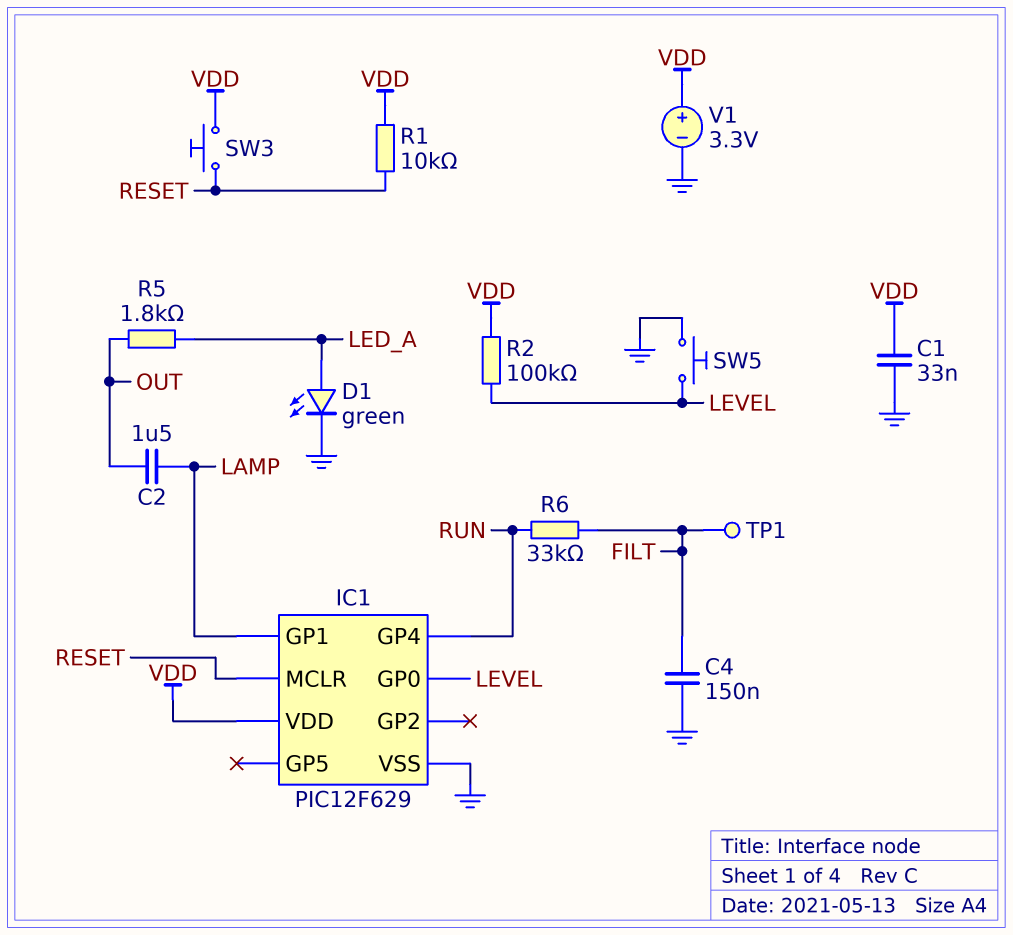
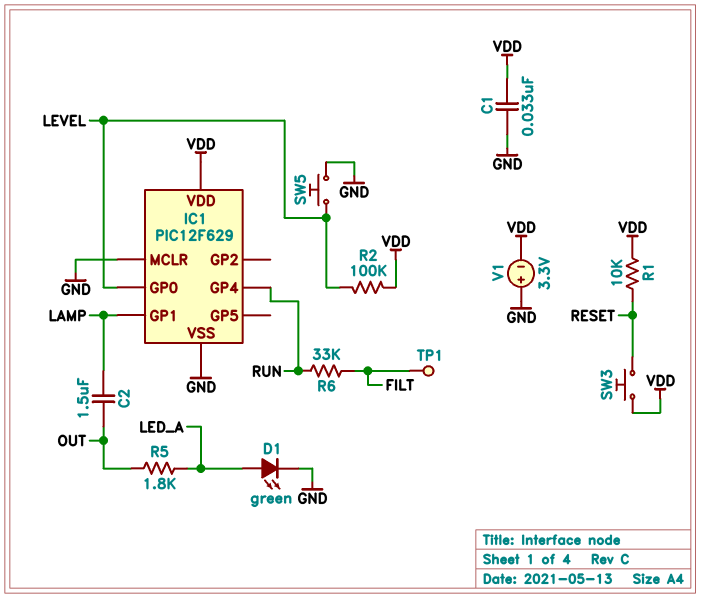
C4: 150nF (FILT, GND) -> none
IC1 pin MCLR: RESET -> GND
V1: 3.3V (plus VDD, minus GND) -> 3.3V (plus GND, minus VDD)

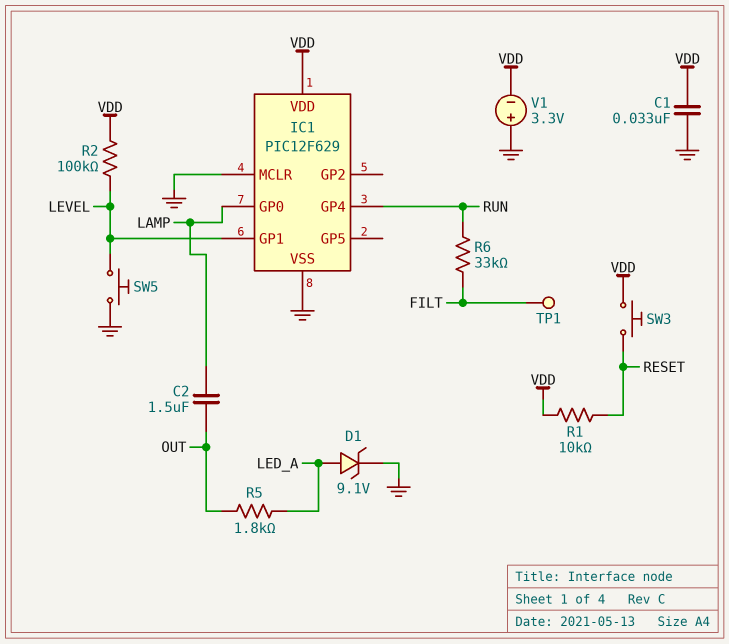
D1: LED green (A LED_A, K GND) -> zener 9.1V (A LED_A, K GND)
IC1 pin GP0: LEVEL -> LAMP
IC1 pin GP1: LAMP -> LEVEL

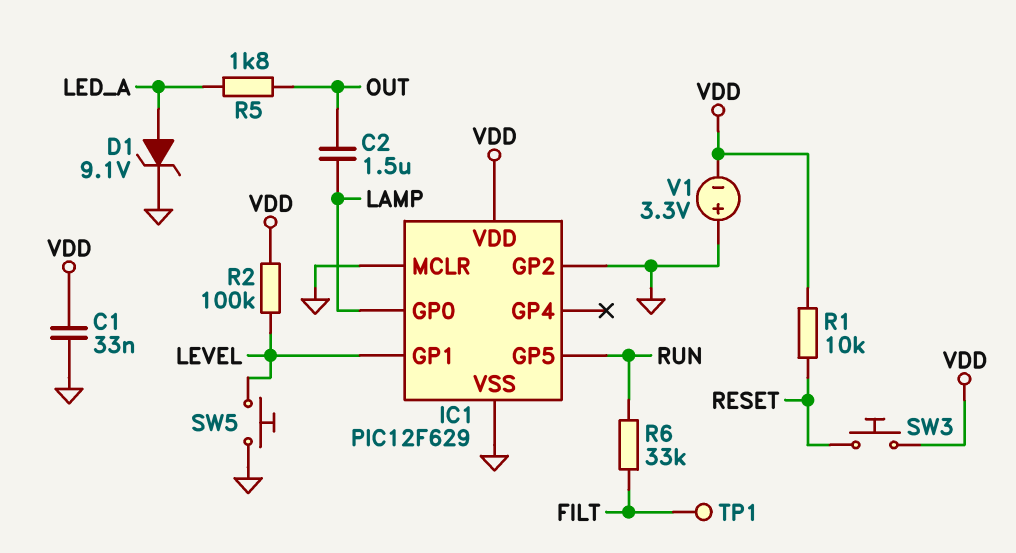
IC1 pin GP2: none -> GND
IC1 pin GP4: RUN -> none
IC1 pin GP5: none -> RUN

